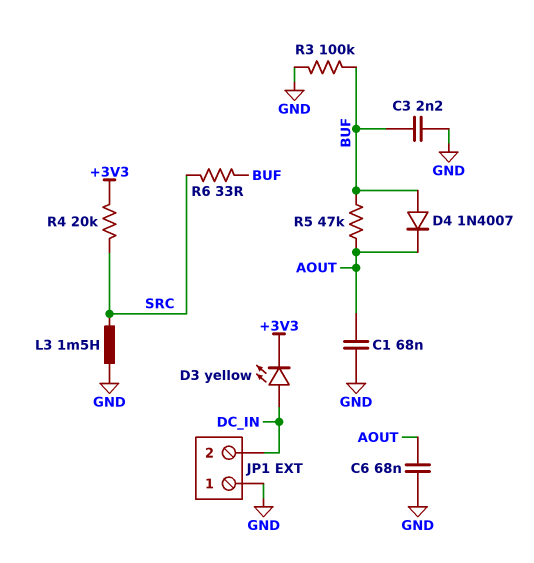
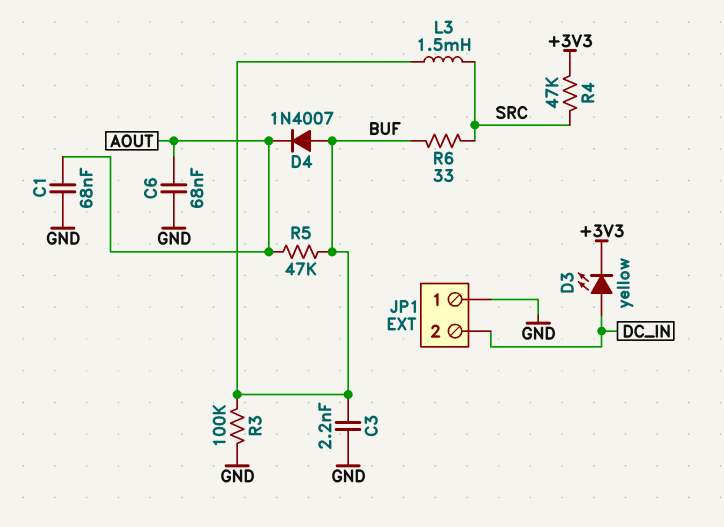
L3: 1.5mH (GND, SRC) -> 1.5mH (BUF, SRC)
R4: 20k (+3V3, SRC) -> 47k (+3V3, SRC)

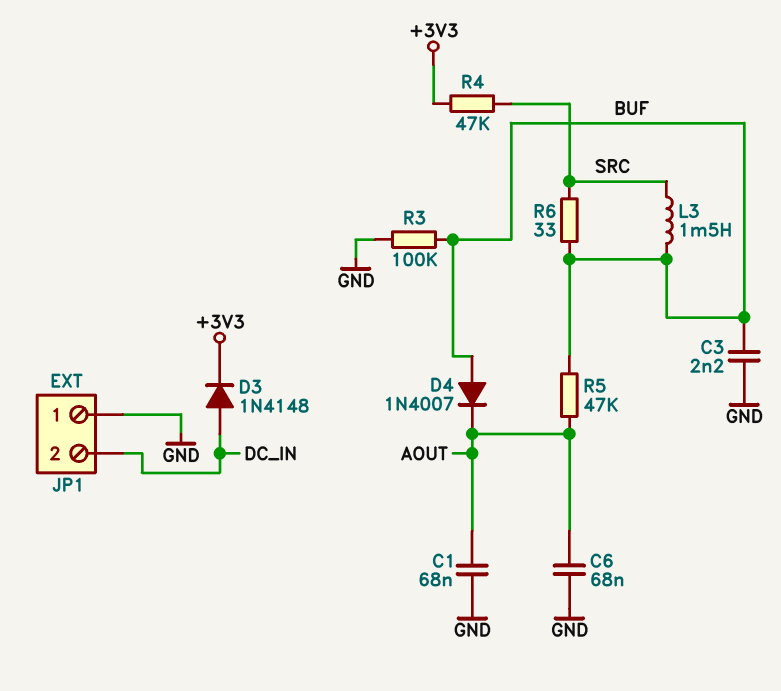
D3: LED yellow (A DC_IN, K +3V3) -> diode 1N4148 (A DC_IN, K +3V3)

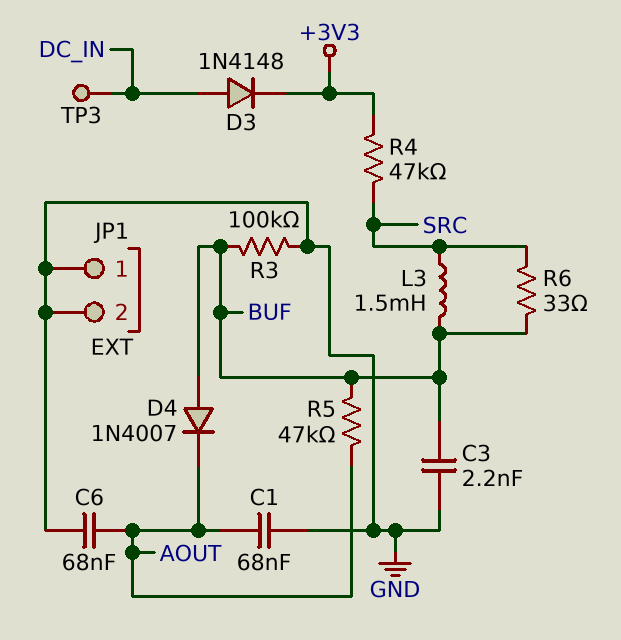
JP1 pin 2: DC_IN -> GND
TP3: none -> test point (DC_IN)

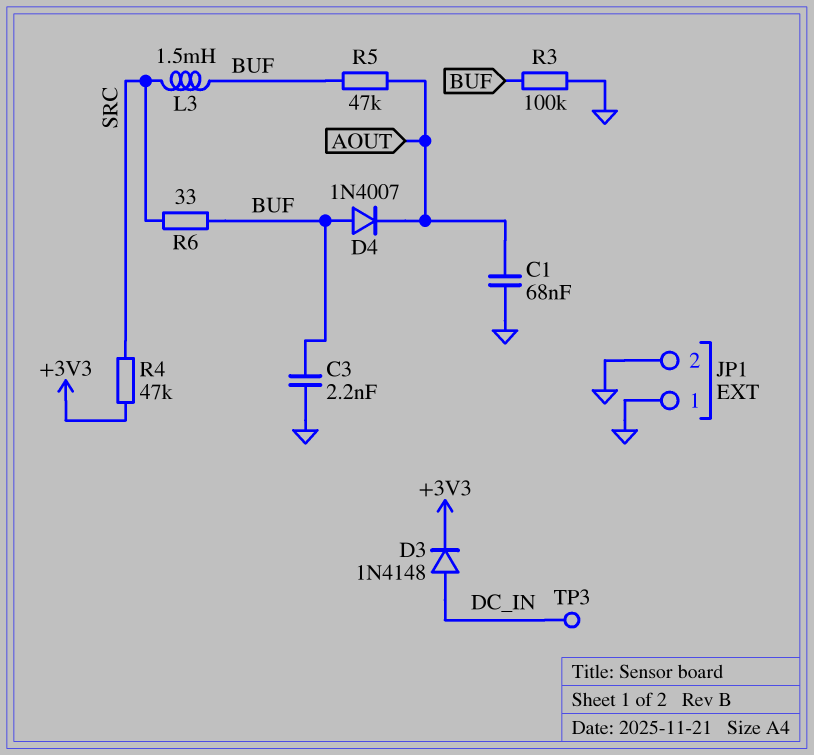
C6: 68nF (AOUT, GND) -> none

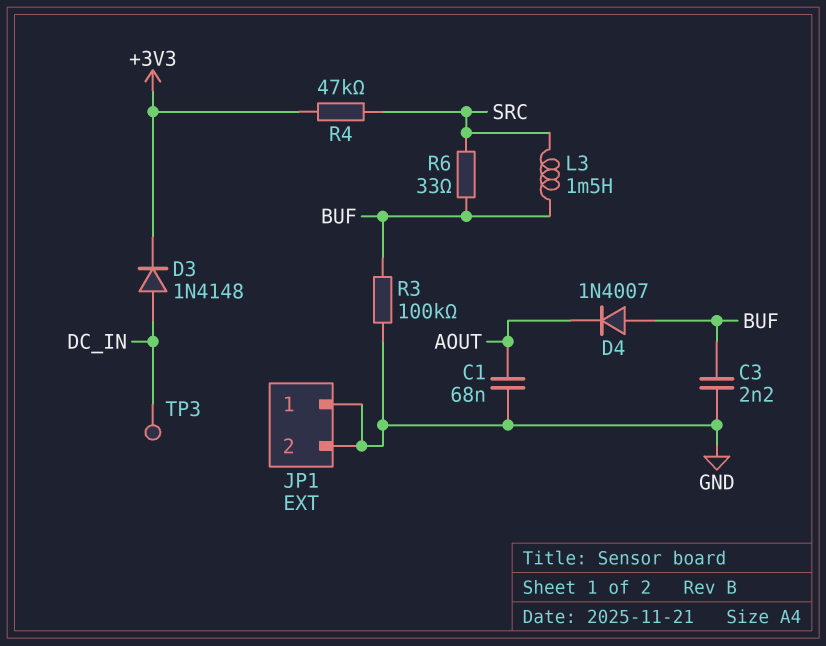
R5: 47k (AOUT, BUF) -> none

